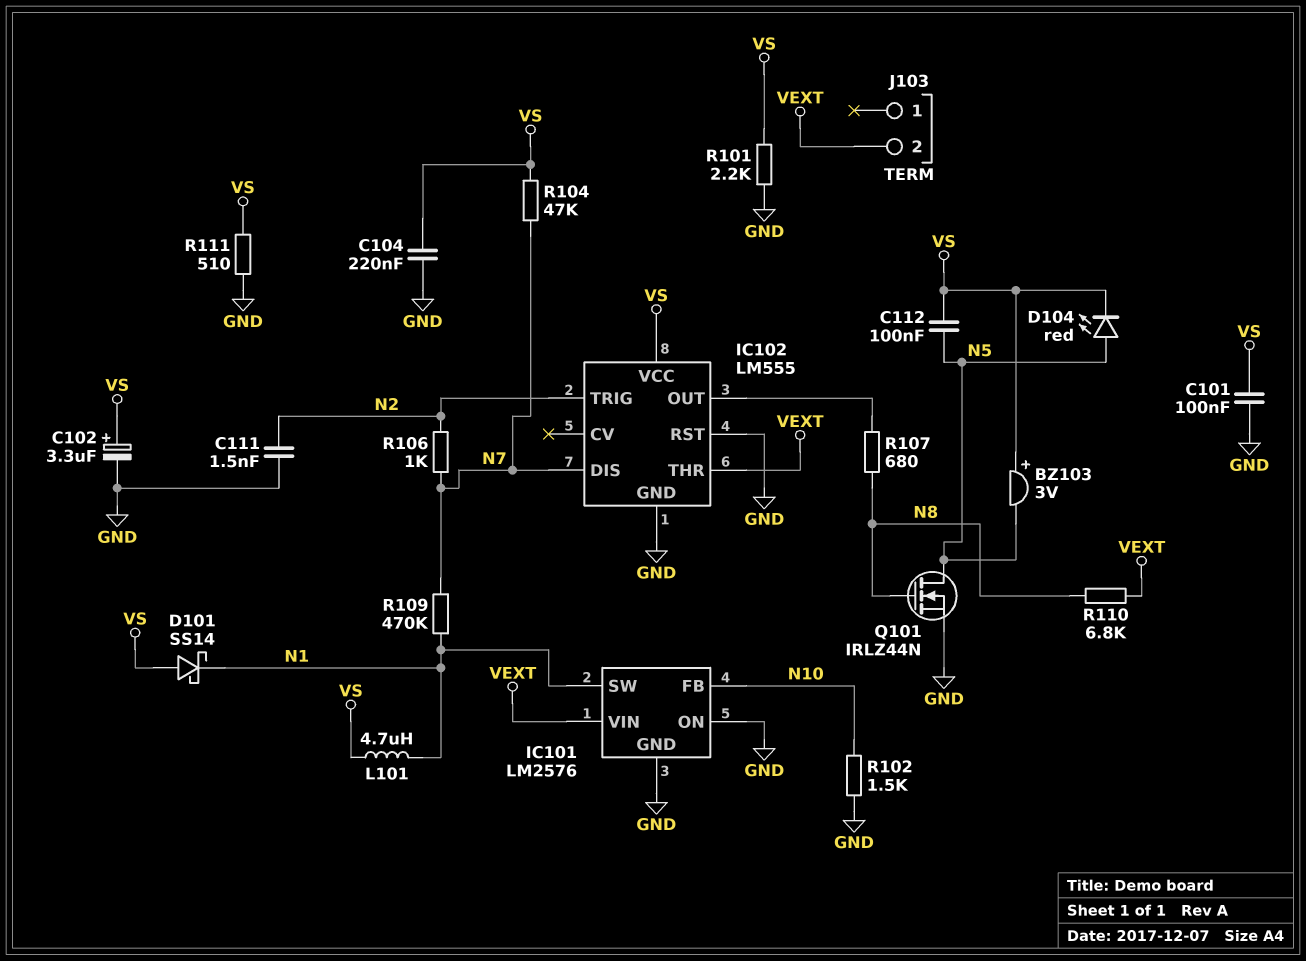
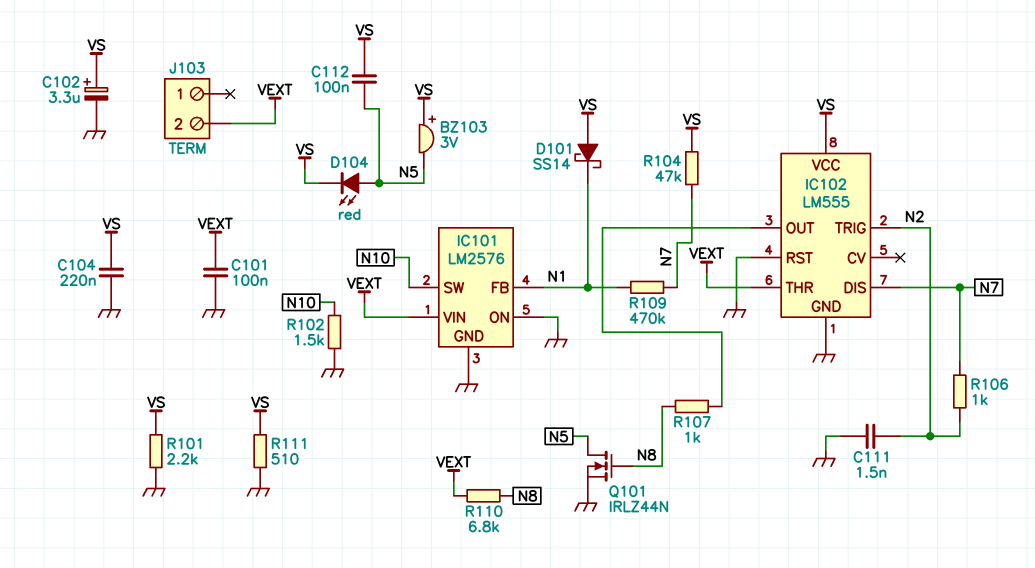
C101: 100nF (GND, VS) -> 100nF (GND, VEXT)
IC101 pin FB: N10 -> N1
IC101 pin SW: N1 -> N10
L101: 4.7uH (N1, VS) -> none
R107: 680 (IC102/OUT, N8) -> 1k (IC102/OUT, N8)

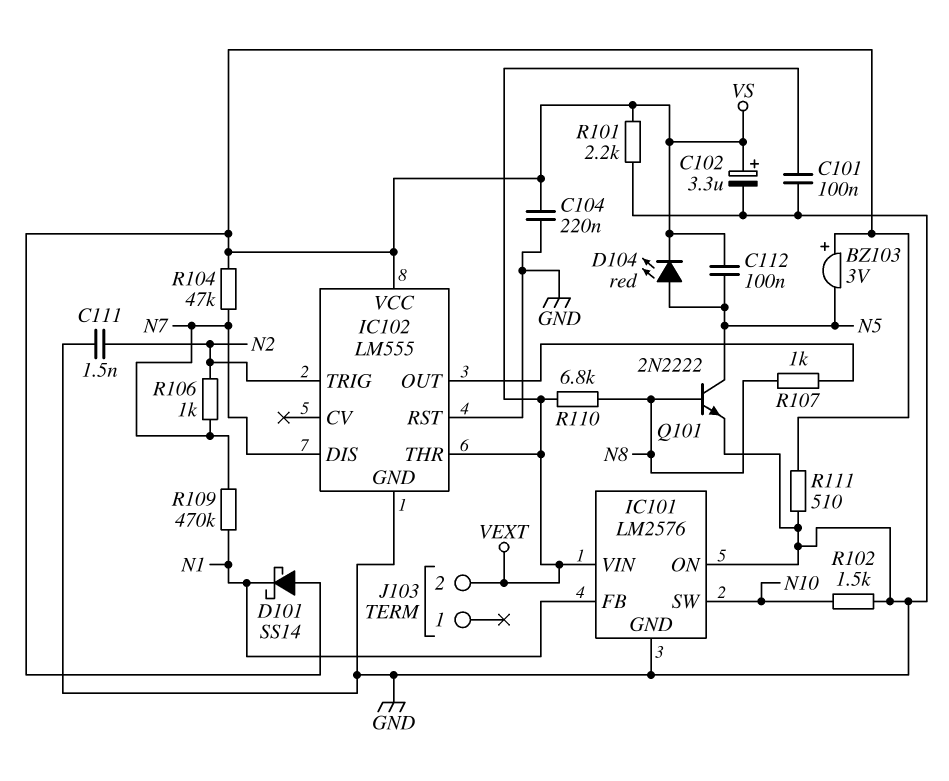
Q101: NMOS IRLZ44N (G N8, D N5, S GND) -> NPN 2N2222 (B N8, C N5, E GND)

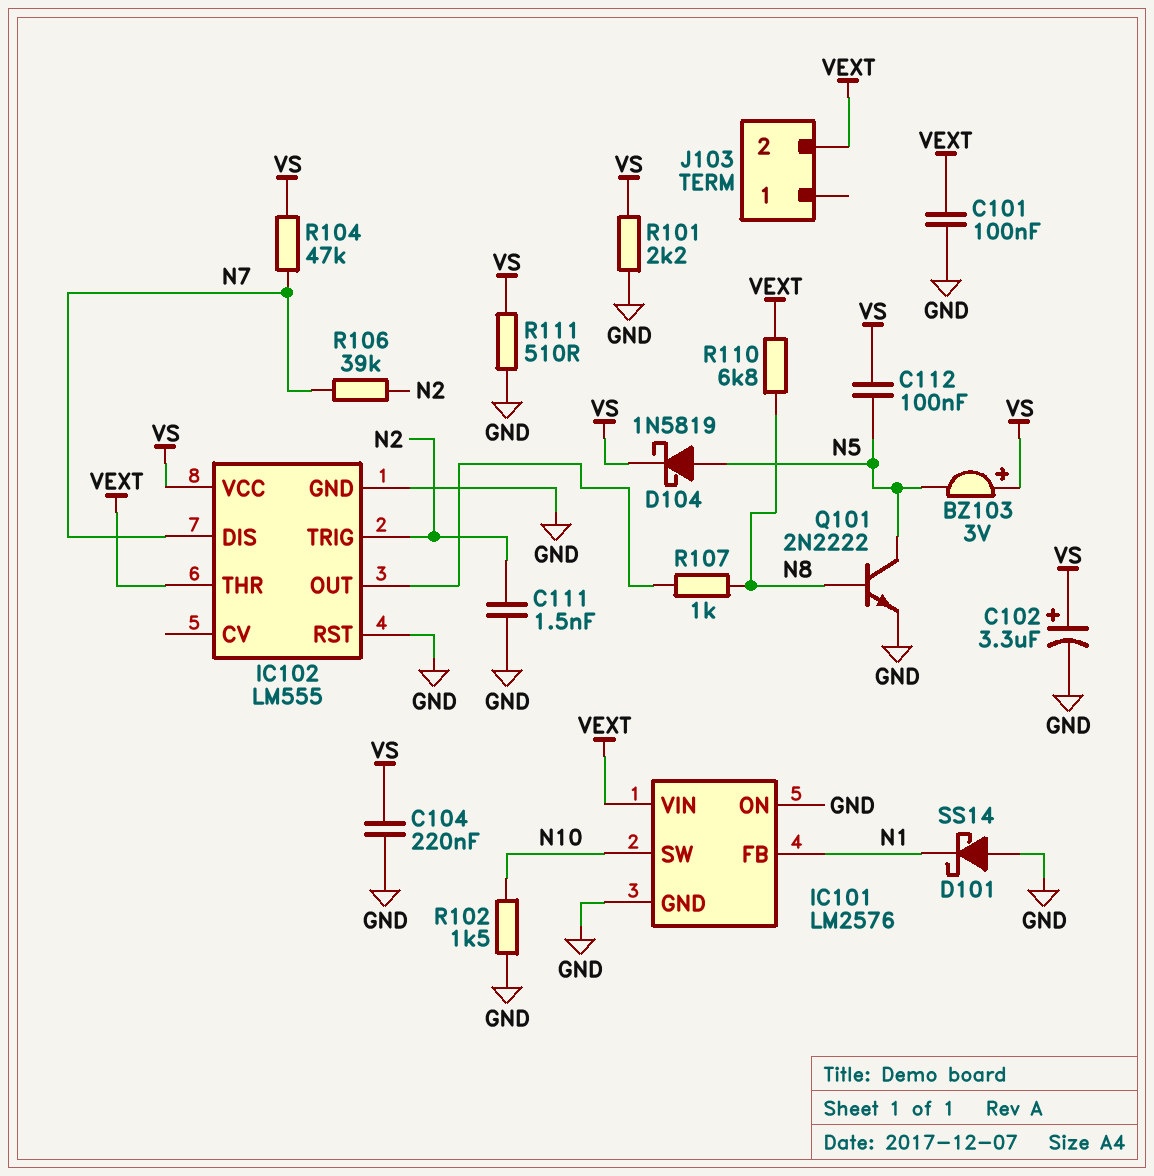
D101: schottky SS14 (A VS, K N1) -> schottky SS14 (A GND, K N1)
D104: LED red (A N5, K VS) -> schottky 1N5819 (A N5, K VS)
R106: 1k (N2, N7) -> 39k (N2, N7)
R109: 470k (N1, N7) -> none

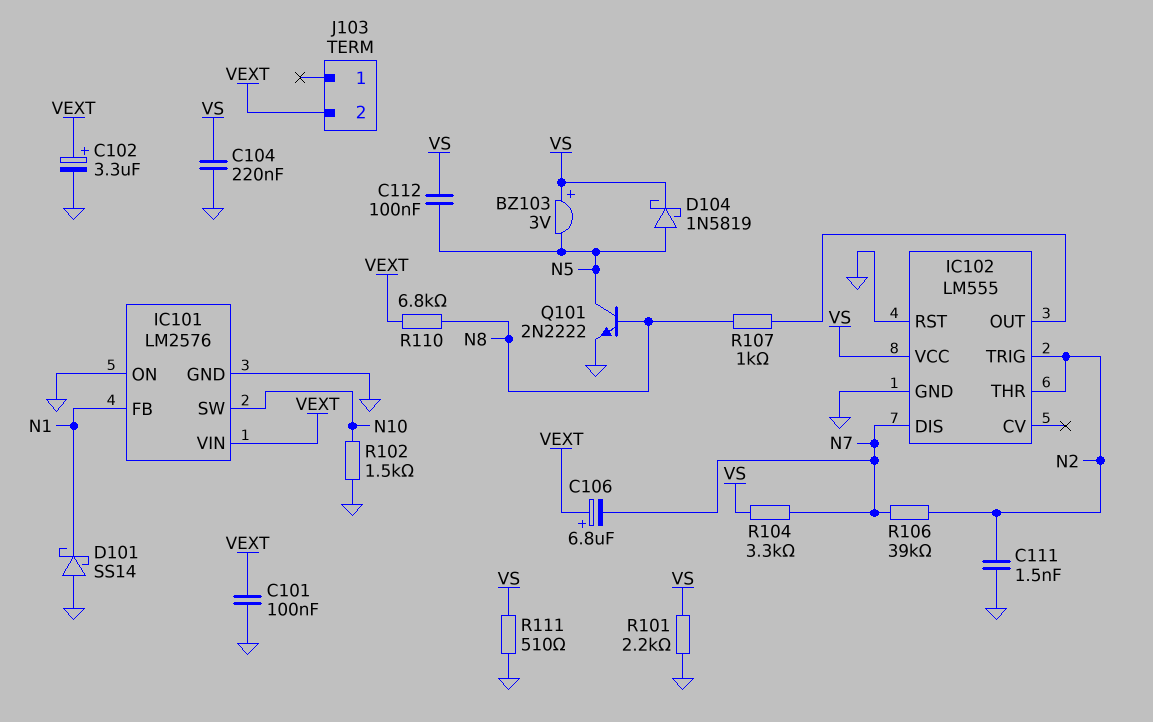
C102: 3.3uF (plus VS, minus GND) -> 3.3uF (plus VEXT, minus GND)
C106: none -> 6.8uF (plus VEXT, minus N7)
IC102 pin THR: VEXT -> N2
R104: 47k (N7, VS) -> 3.3k (N7, VS)

